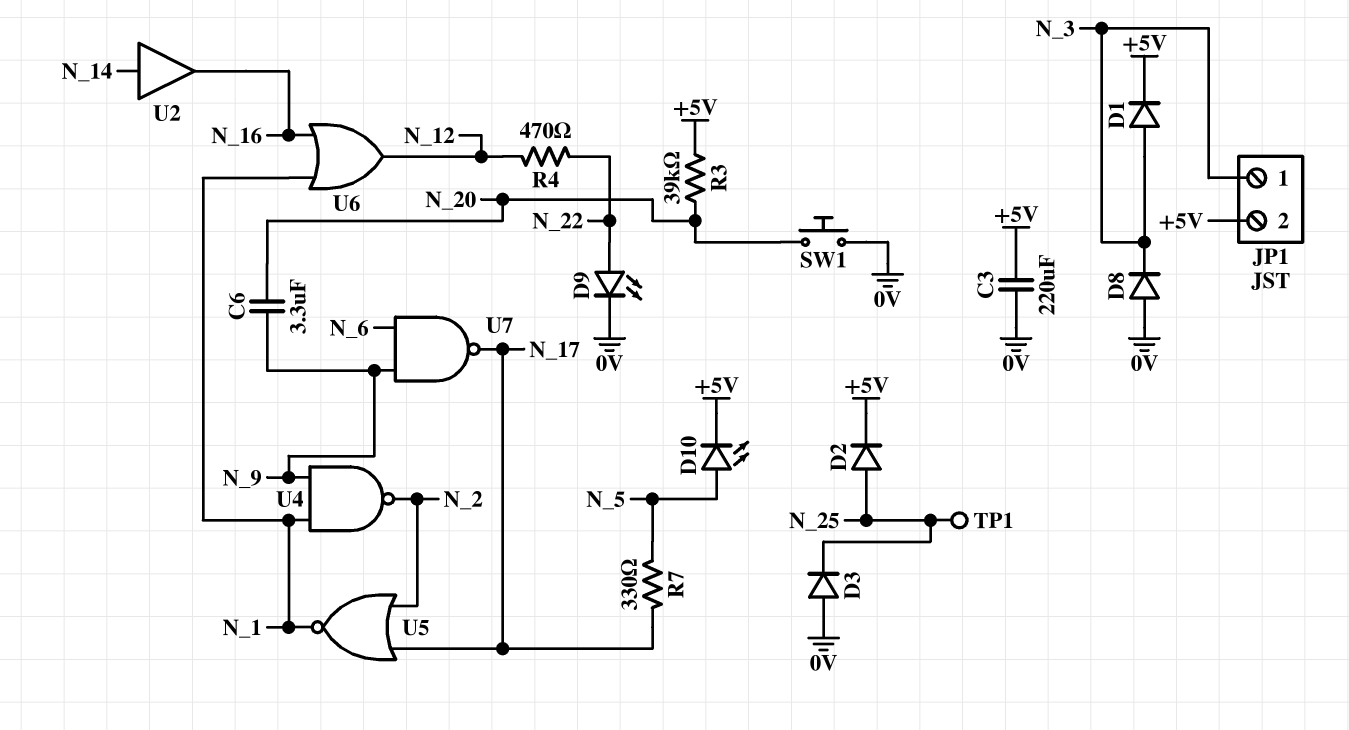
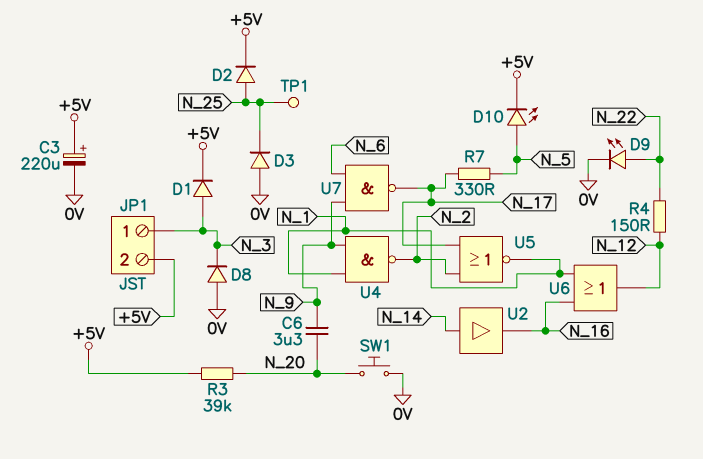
C3: 220uF (+5V, 0V) -> 220uF (plus +5V, minus 0V)
R4: 470 (N_12, N_22) -> 150 (N_12, N_22)

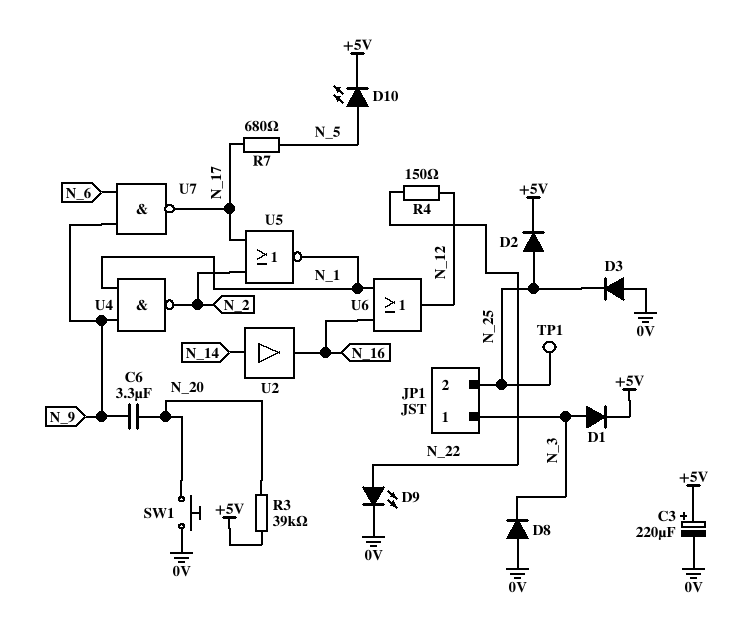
JP1 pin 2: +5V -> N_25
R7: 330 (N_5, N_17) -> 680 (N_5, N_17)

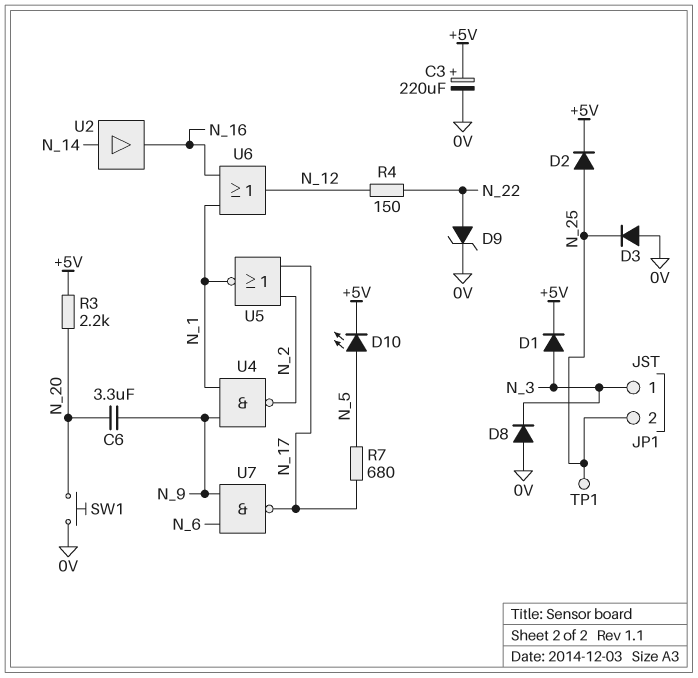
D9: LED (A N_22, K 0V) -> zener (A N_22, K 0V)
R3: 39k (+5V, N_20) -> 2.2k (+5V, N_20)

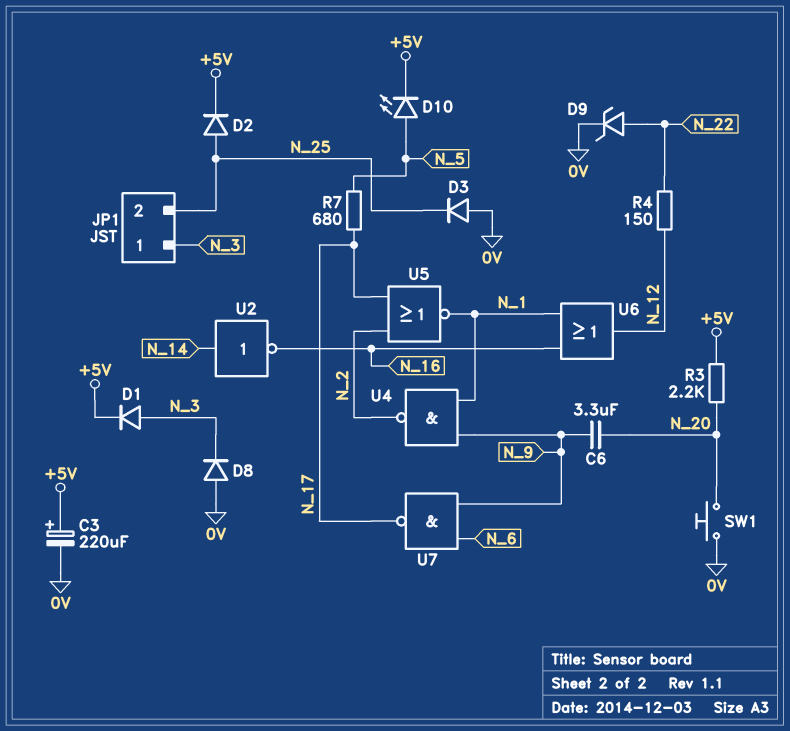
TP1: test point (N_25) -> none
U2: buffer (in N_14, out N_16) -> NOT (in N_14, out N_16)

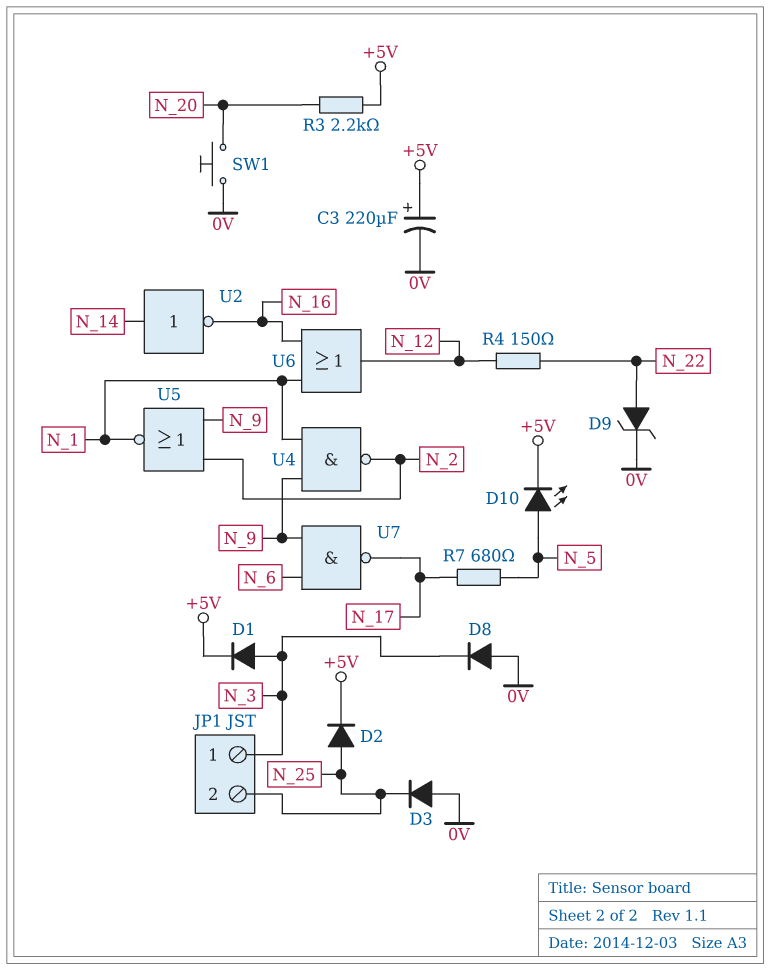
C6: 3.3uF (N_9, N_20) -> none
U5: NOR (in N_2, in N_17, out N_1) -> NOR (in N_2, in N_9, out N_1)

